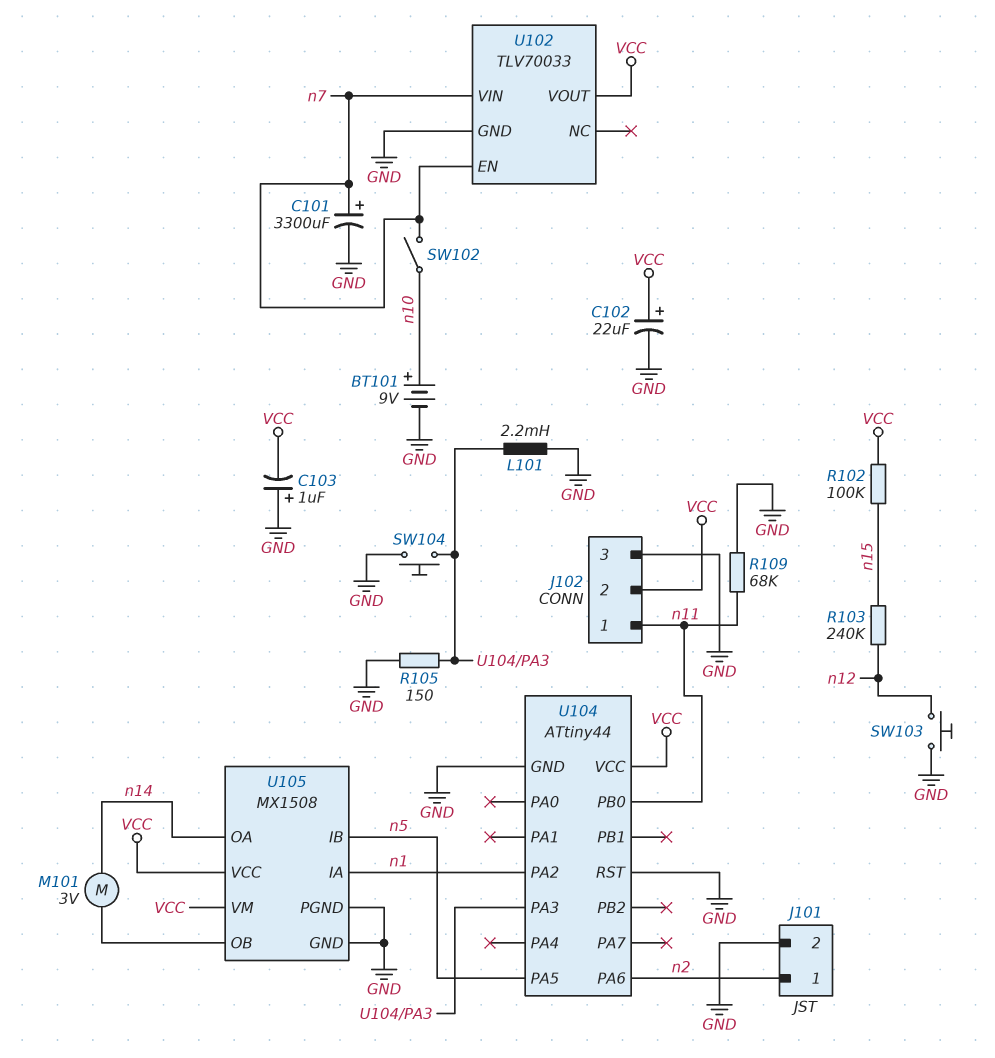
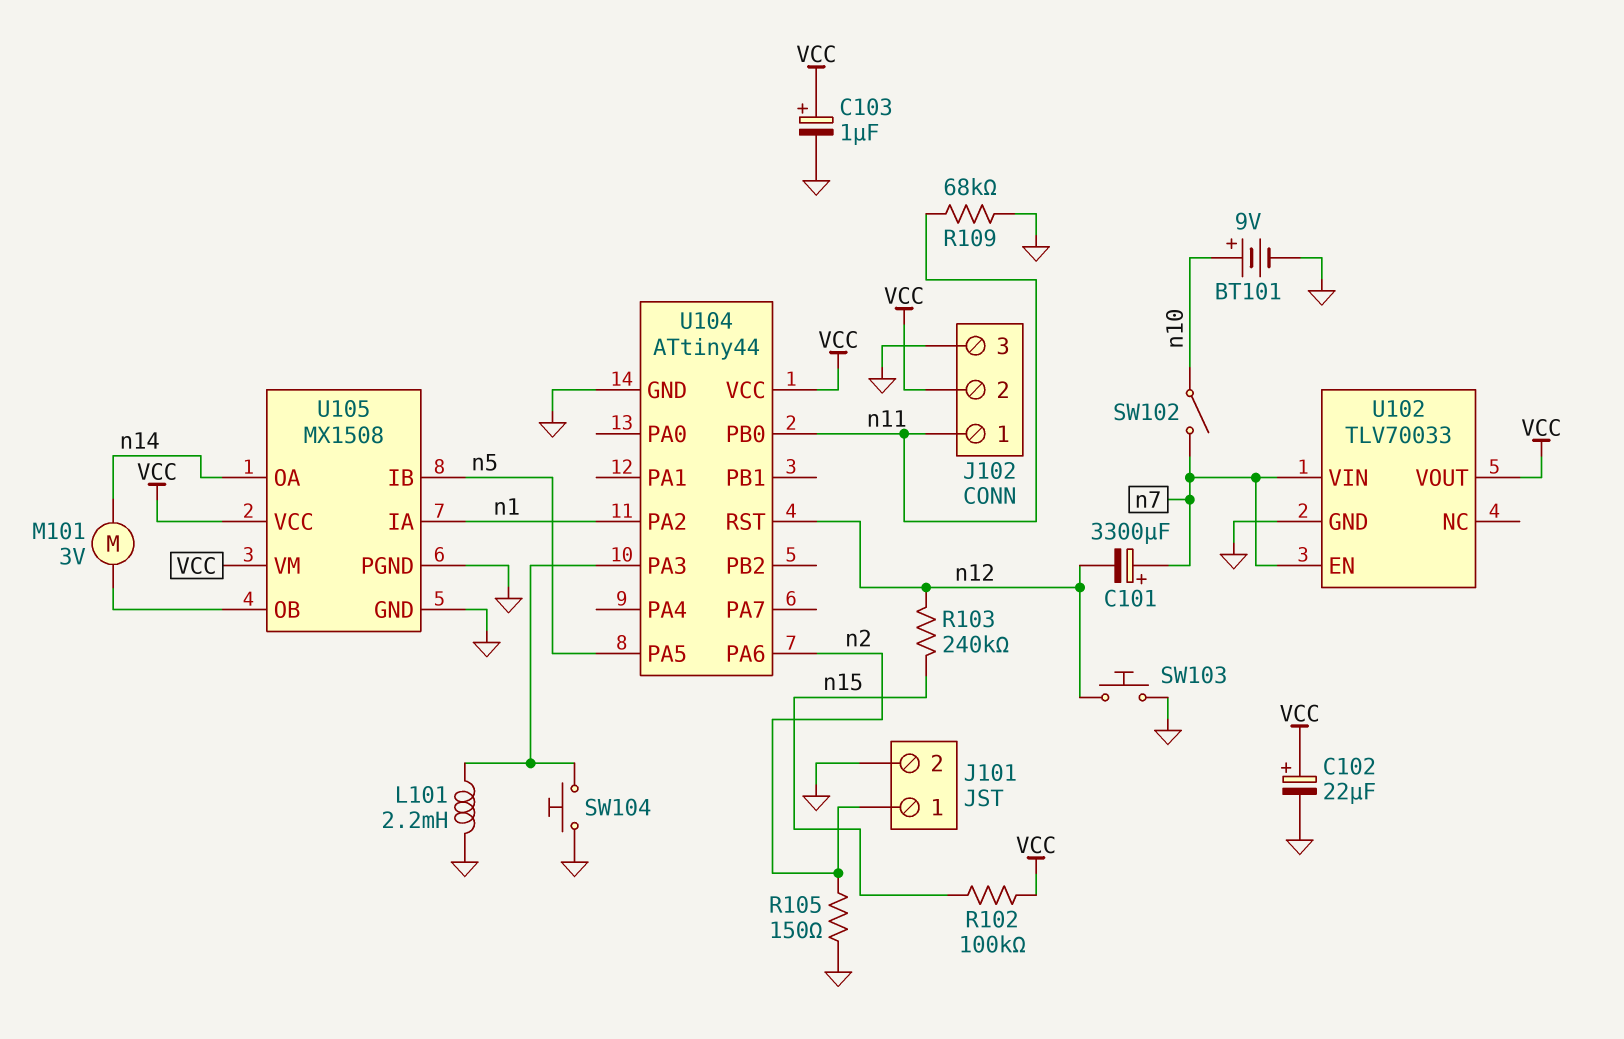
C101: 3300uF (plus n7, minus GND) -> 3300uF (plus n7, minus n12)
C103: 1uF (plus GND, minus VCC) -> 1uF (plus VCC, minus GND)
R105: 150 (GND, U104/PA3) -> 150 (GND, n2)
U104 pin RST: GND -> n12

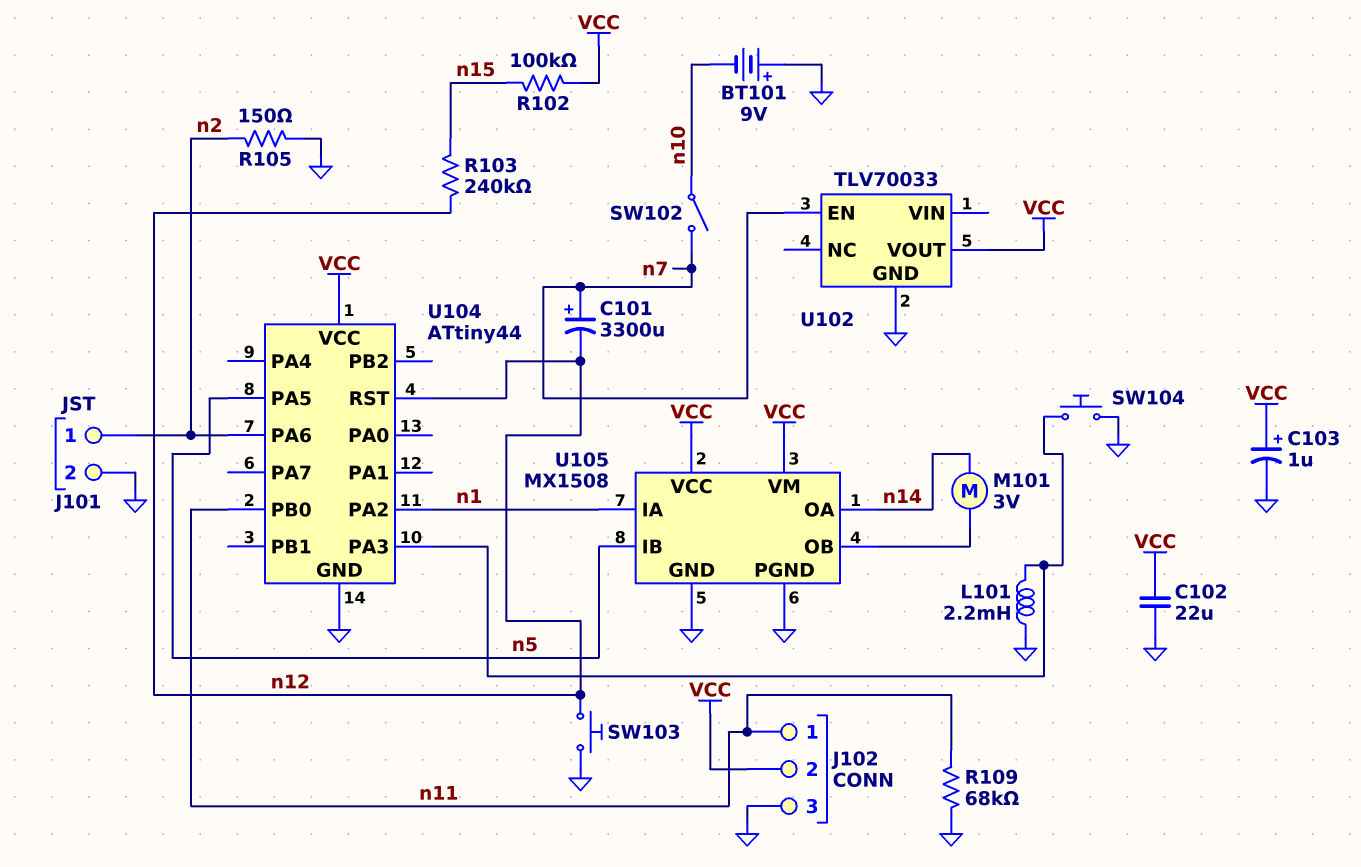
BT101: 9V (plus n10, minus GND) -> 9V (plus GND, minus n10)
C102: 22uF (plus VCC, minus GND) -> 22uF (GND, VCC)
U102 pin VIN: n7 -> none

